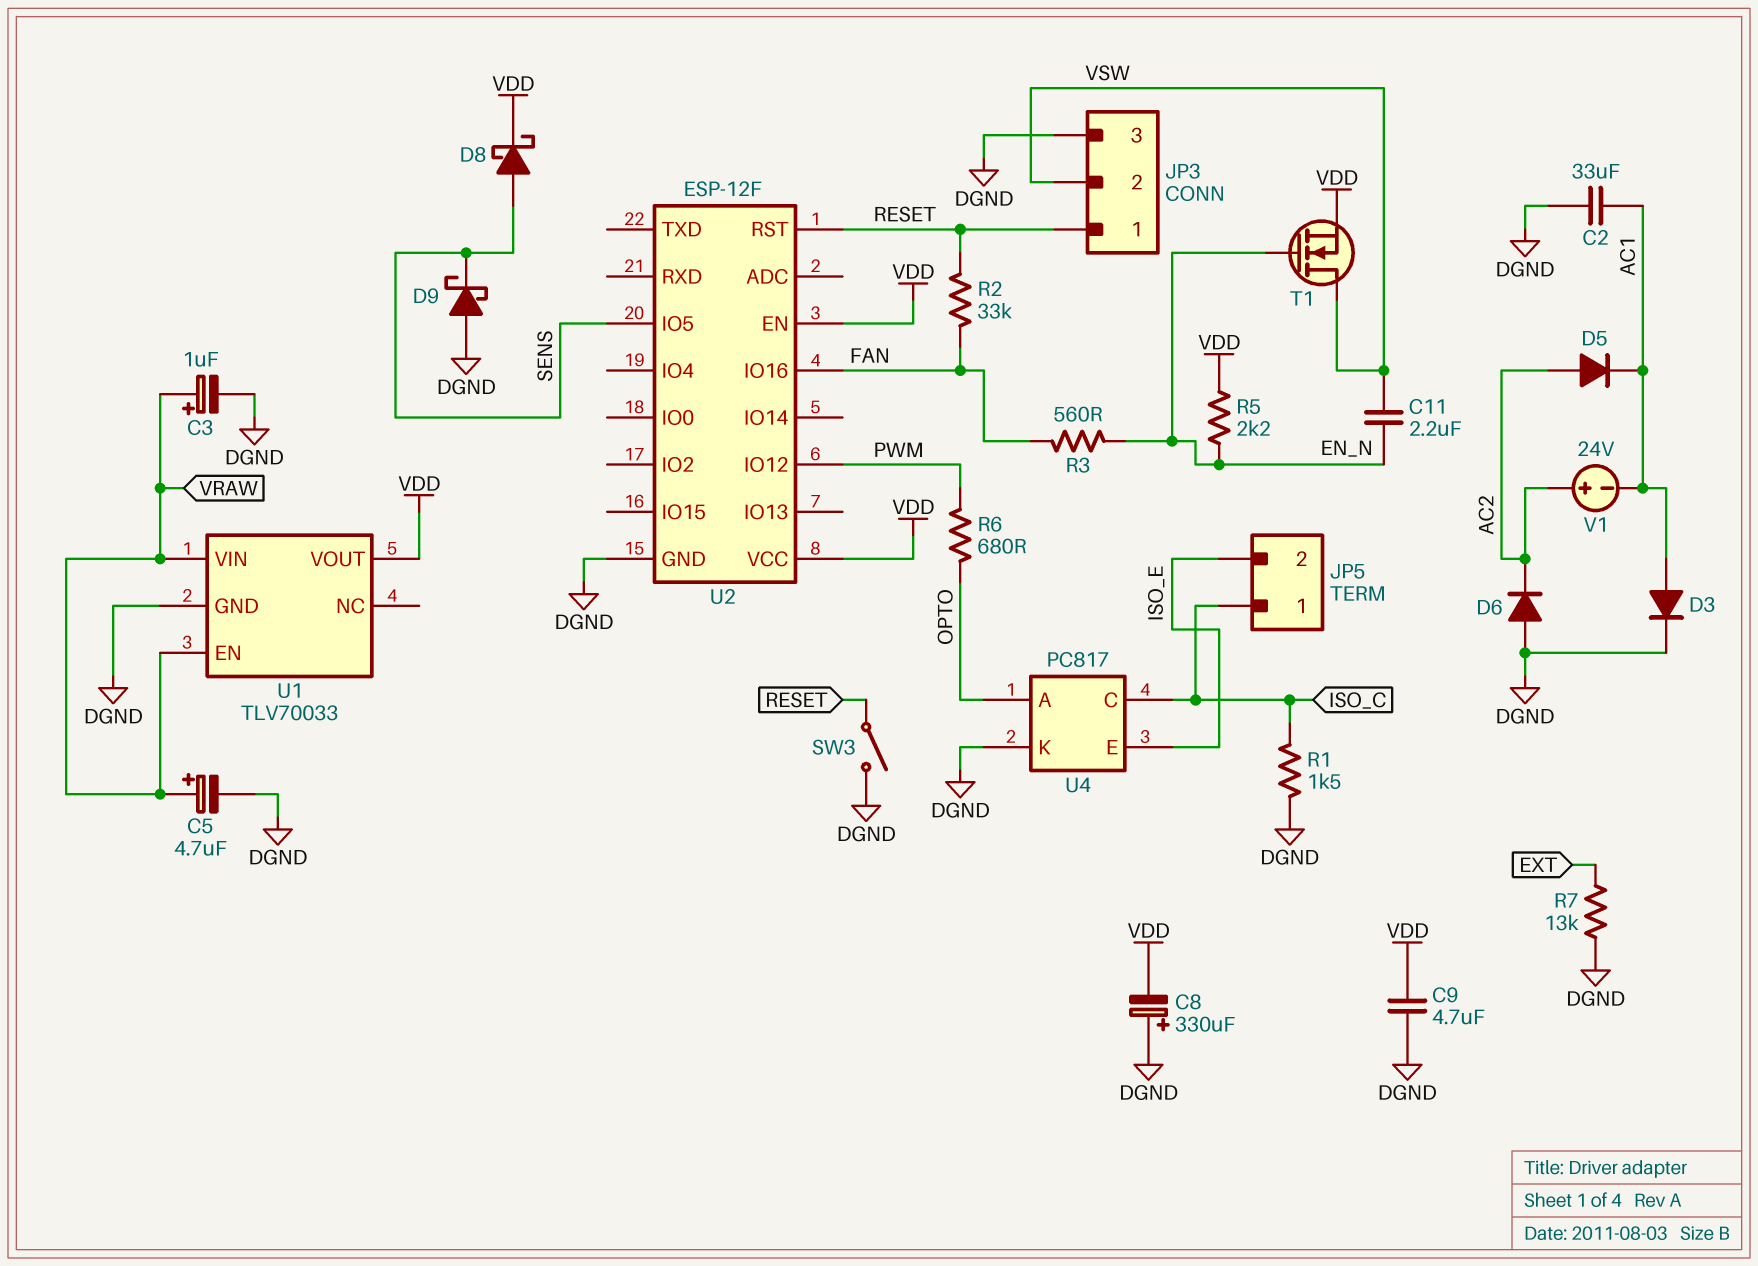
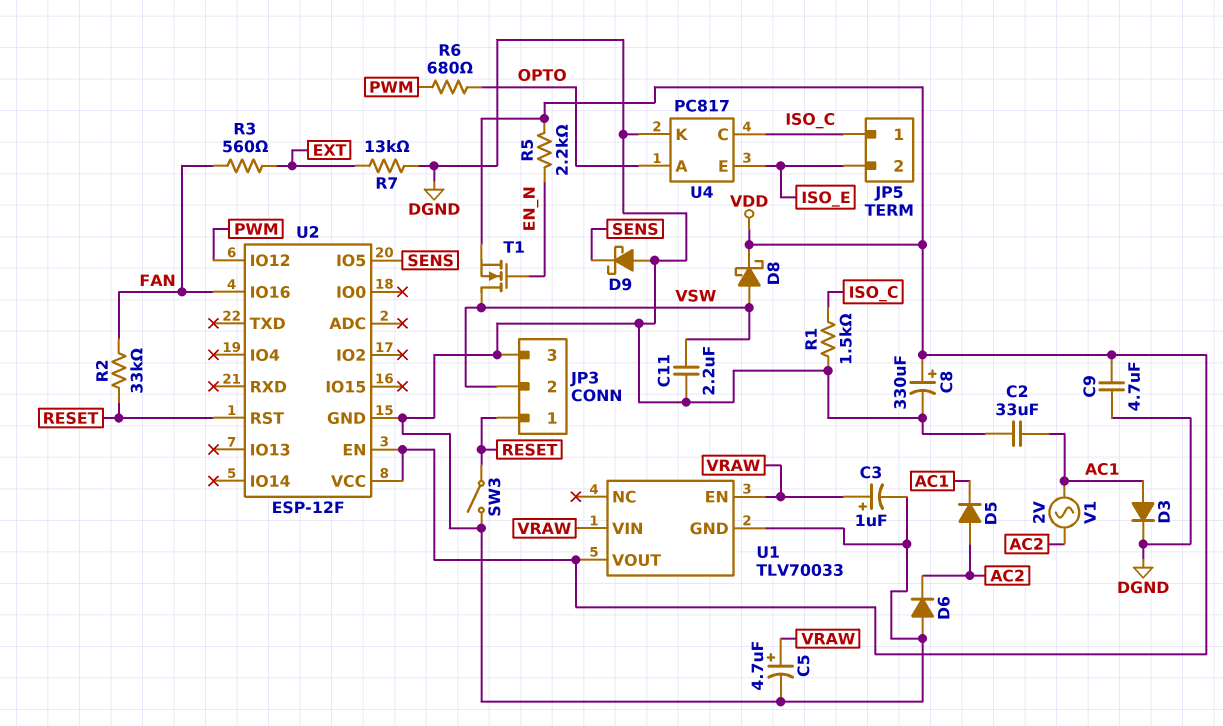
C8: 330uF (plus DGND, minus VDD) -> 330uF (plus VDD, minus DGND)
C11: 2.2uF (EN_N, VSW) -> 2.2uF (DGND, VSW)
D8: schottky (A SENS, K VDD) -> schottky (A VSW, K VDD)
R3: 560 (EN_N, FAN) -> 560 (EXT, FAN)
V1: 24V (plus AC2, minus AC1) -> AC 2V (AC1, AC2)

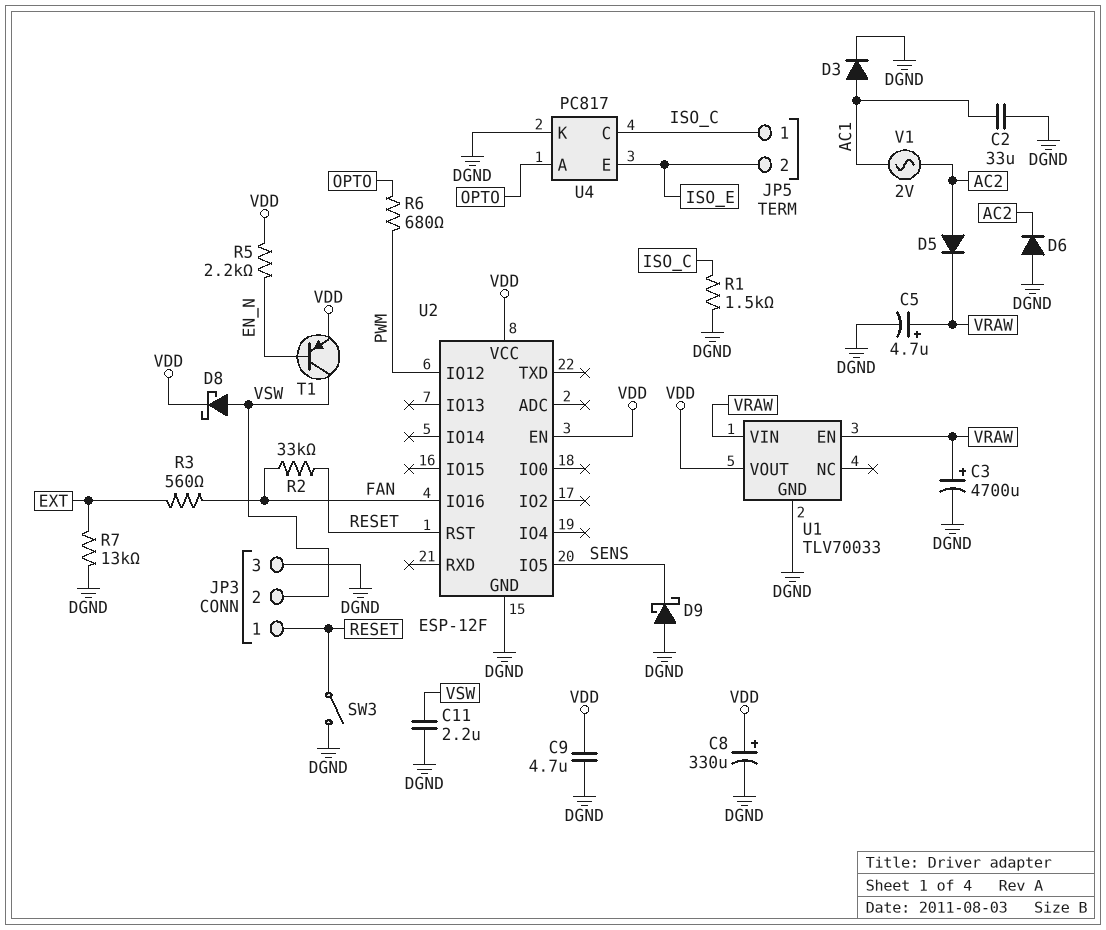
C3: 1uF (plus VRAW, minus DGND) -> 4700uF (plus VRAW, minus DGND)
D5: diode (A AC2, K AC1) -> diode (A AC2, K VRAW)
T1: NMOS (G EN_N, D VSW, S VDD) -> PNP (B EN_N, C VSW, E VDD)

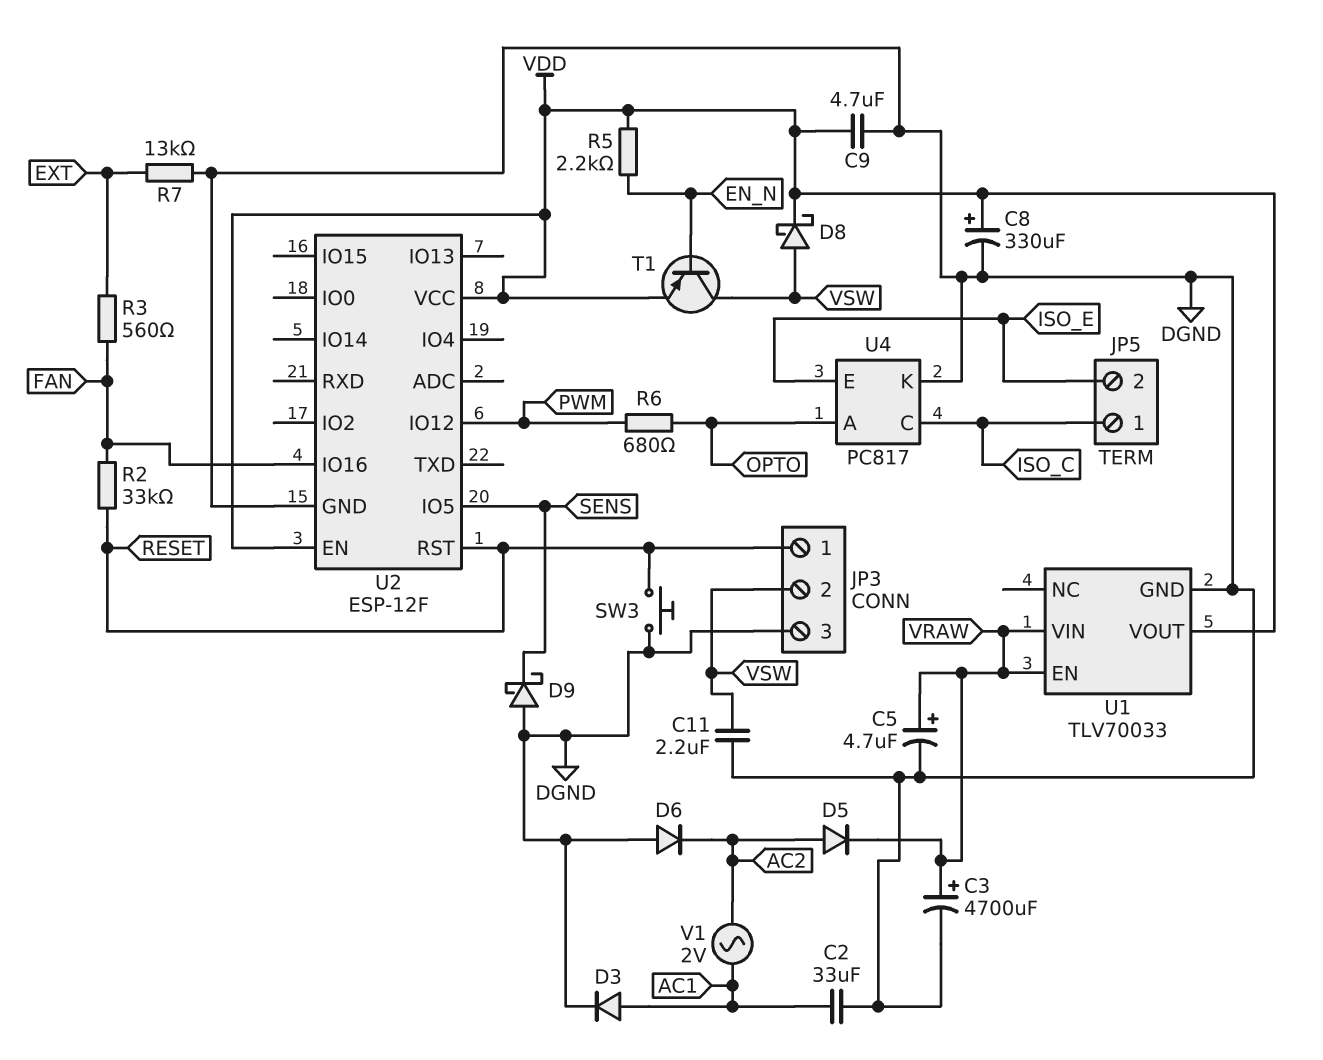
R1: 1.5k (DGND, ISO_C) -> none
SW3: switch (DGND, RESET) -> button (DGND, RESET)

